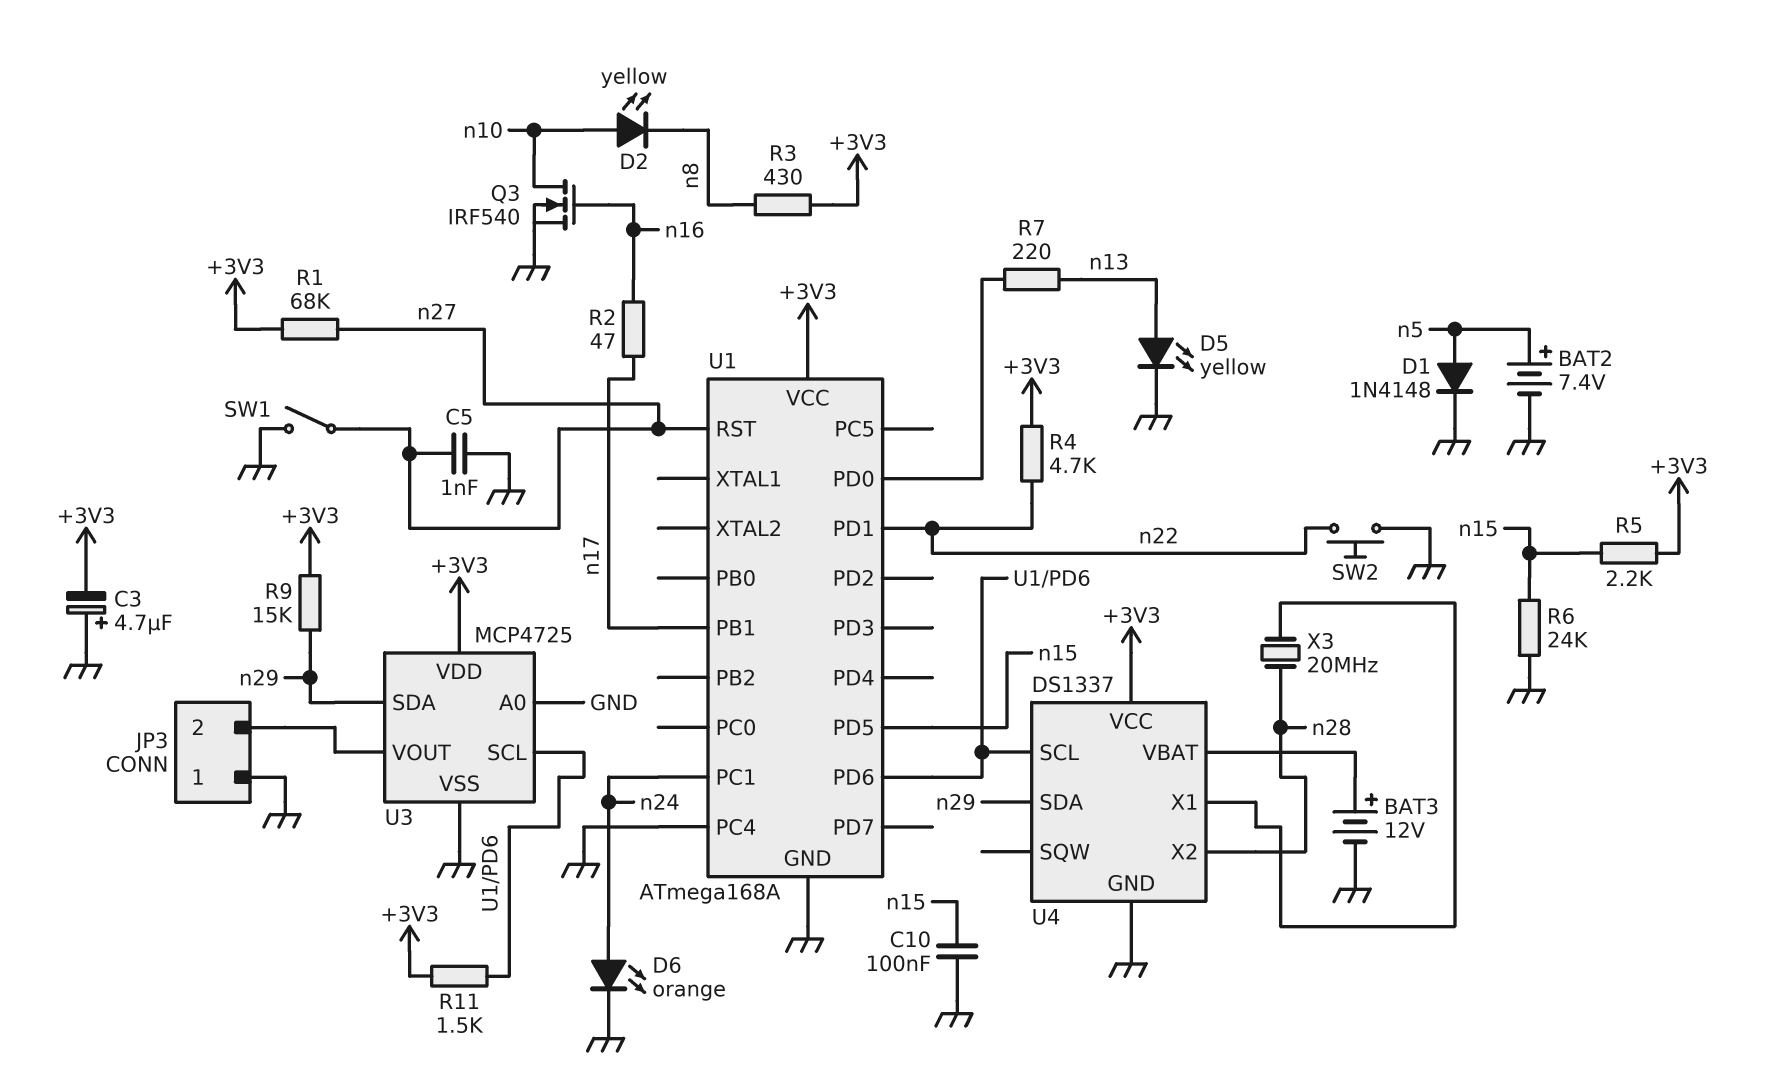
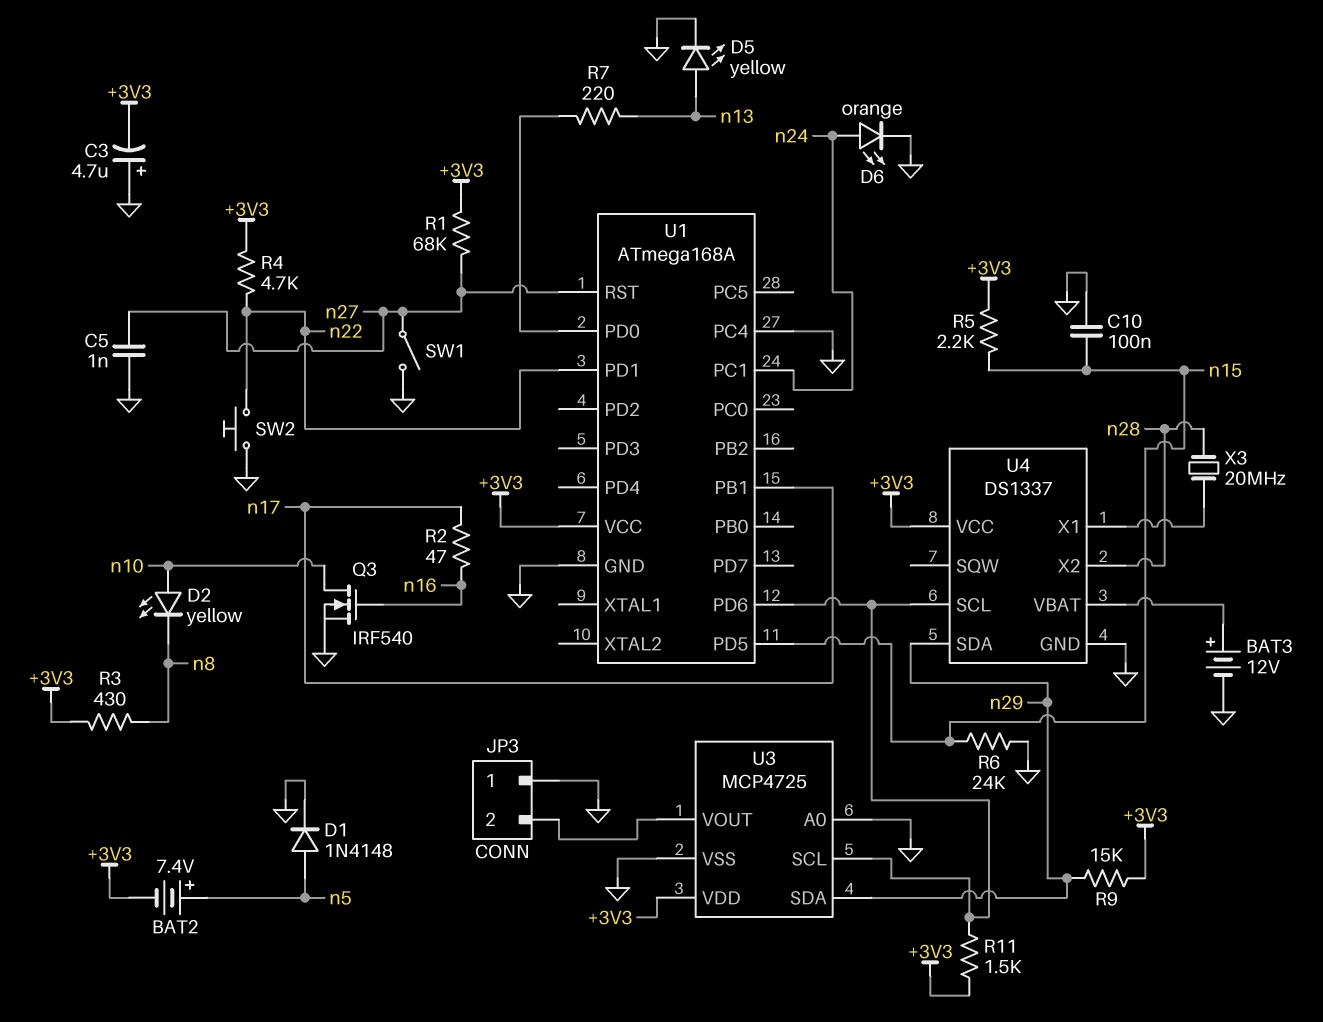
BAT2: 7.4V (plus n5, minus GND) -> 7.4V (plus n5, minus +3V3)

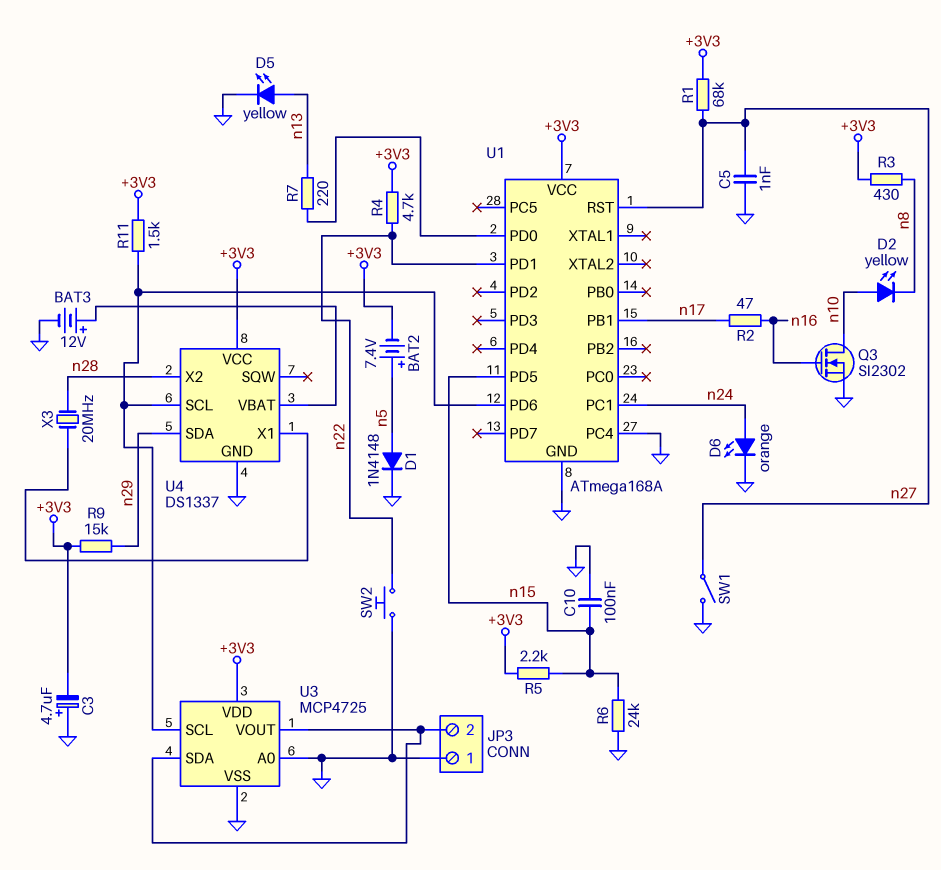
Q3: NMOS IRF540 (G n16, D n10, S GND) -> NMOS SI2302 (G n16, D n10, S GND)
U3 pin SDA: n29 -> JP3/2

